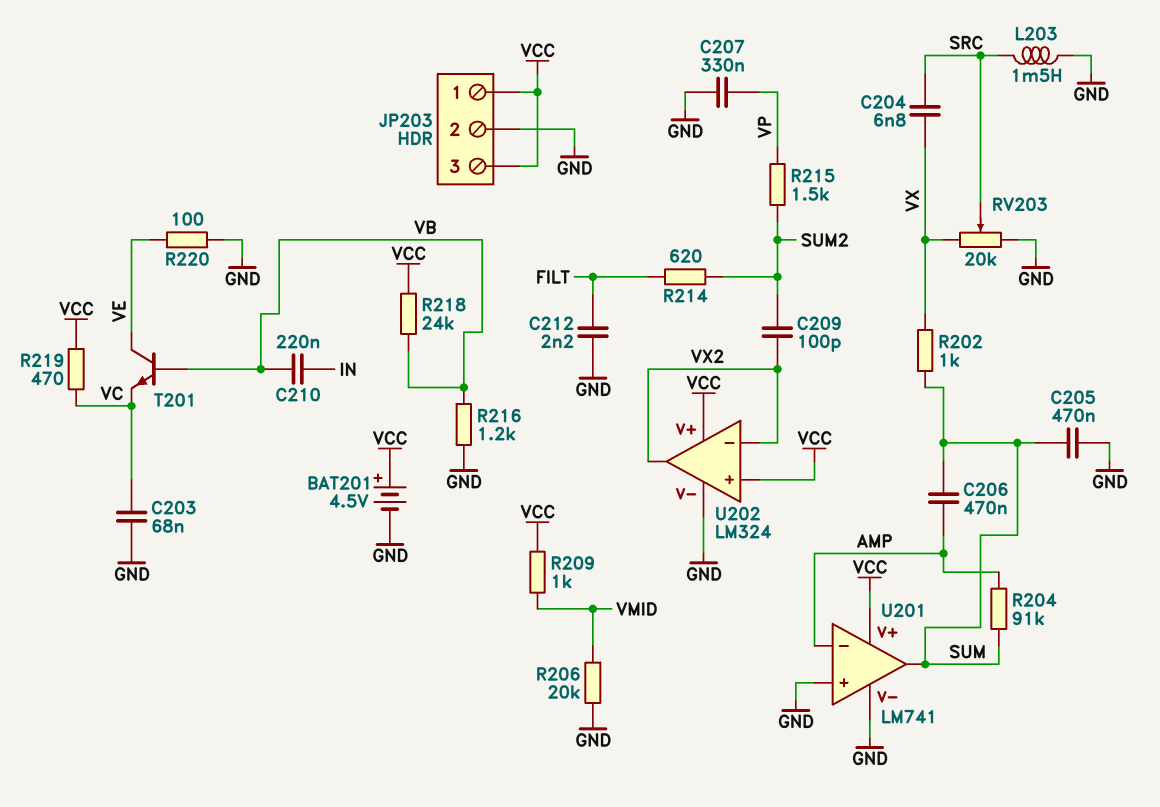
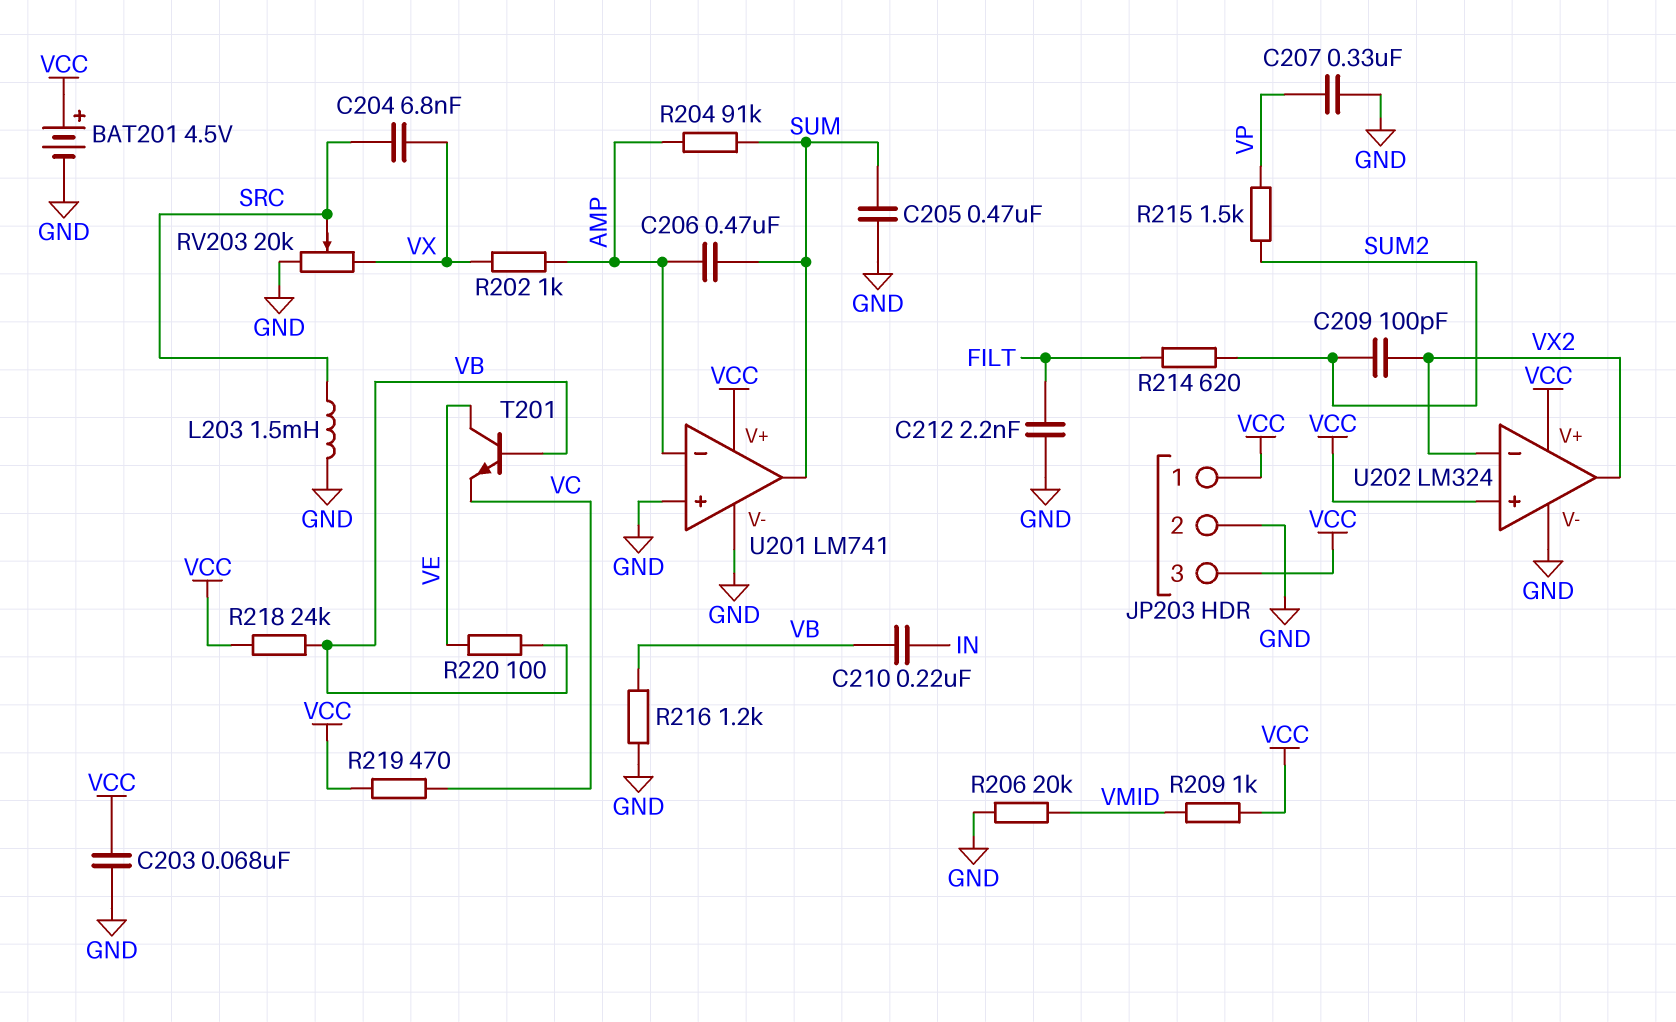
C203: 68nF (GND, VC) -> 68nF (GND, VCC)
R202: 1k (SUM, VX) -> 1k (AMP, VX)
R220: 100 (GND, VE) -> 100 (VB, VE)

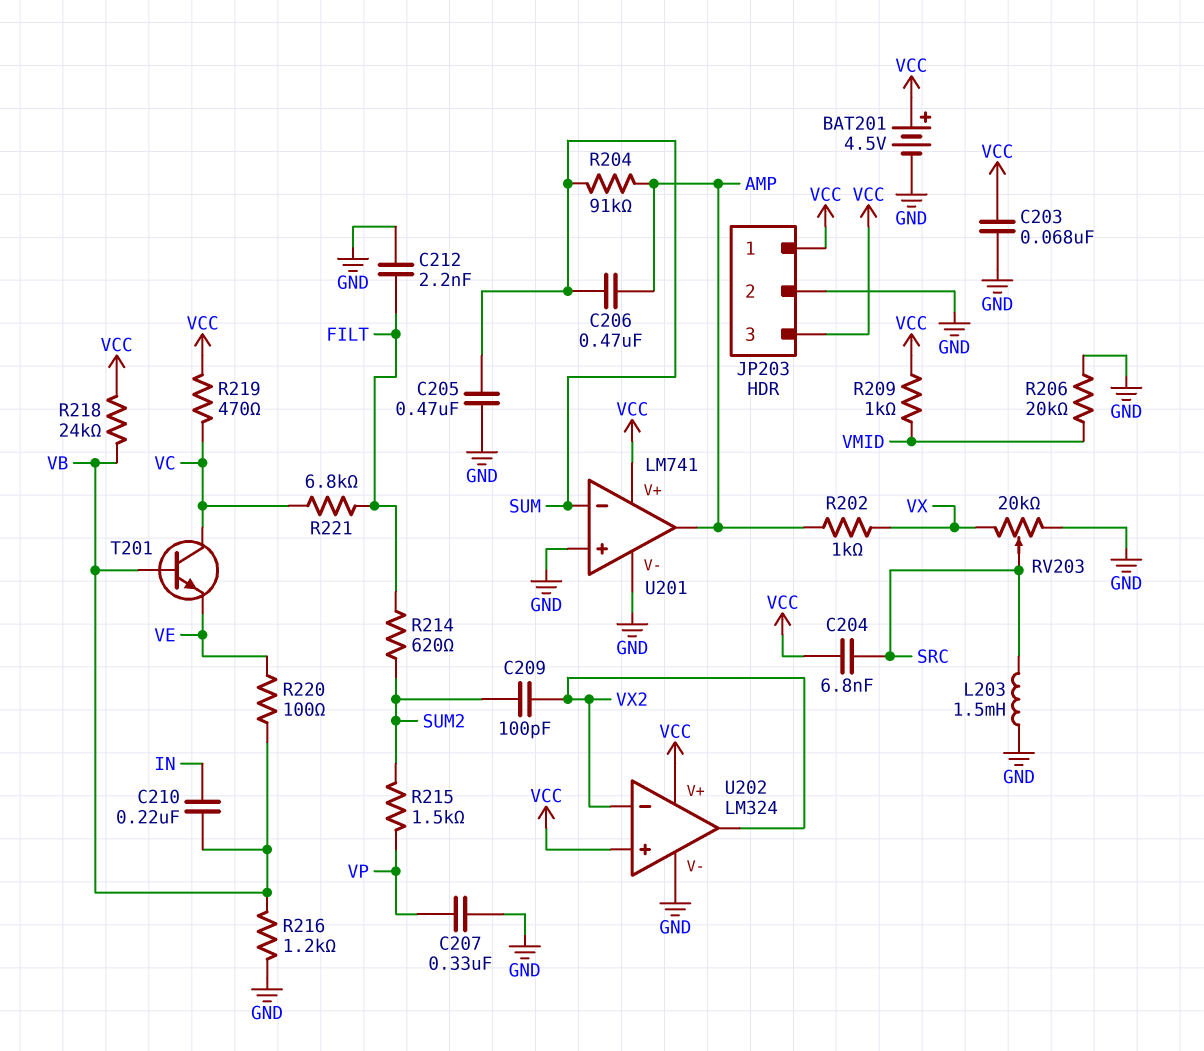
C204: 6.8nF (SRC, VX) -> 6.8nF (SRC, VCC)
R221: none -> 6.8k (FILT, VC)
T201: NPN (B VB, C VE, E VC) -> NPN (B VB, C VC, E VE)
U201 pin in-: AMP -> SUM
U201 pin out: SUM -> AMP

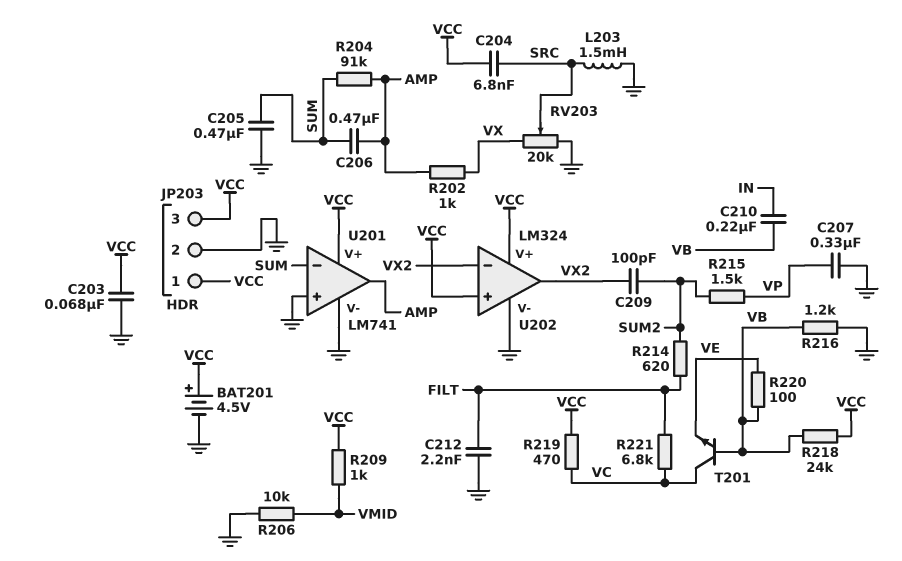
R206: 20k (GND, VMID) -> 10k (GND, VMID)

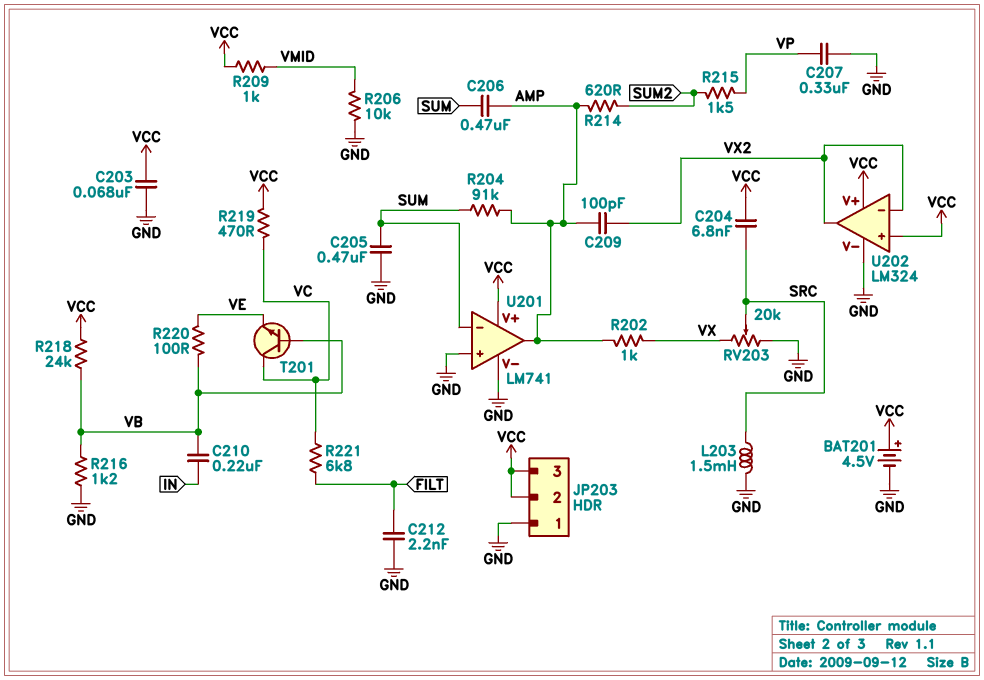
C209: 100pF (SUM2, VX2) -> 100pF (AMP, VX2)
JP203 pin 1: VCC -> GND
JP203 pin 2: GND -> VCC
R214: 620 (FILT, SUM2) -> 620 (AMP, SUM2)

